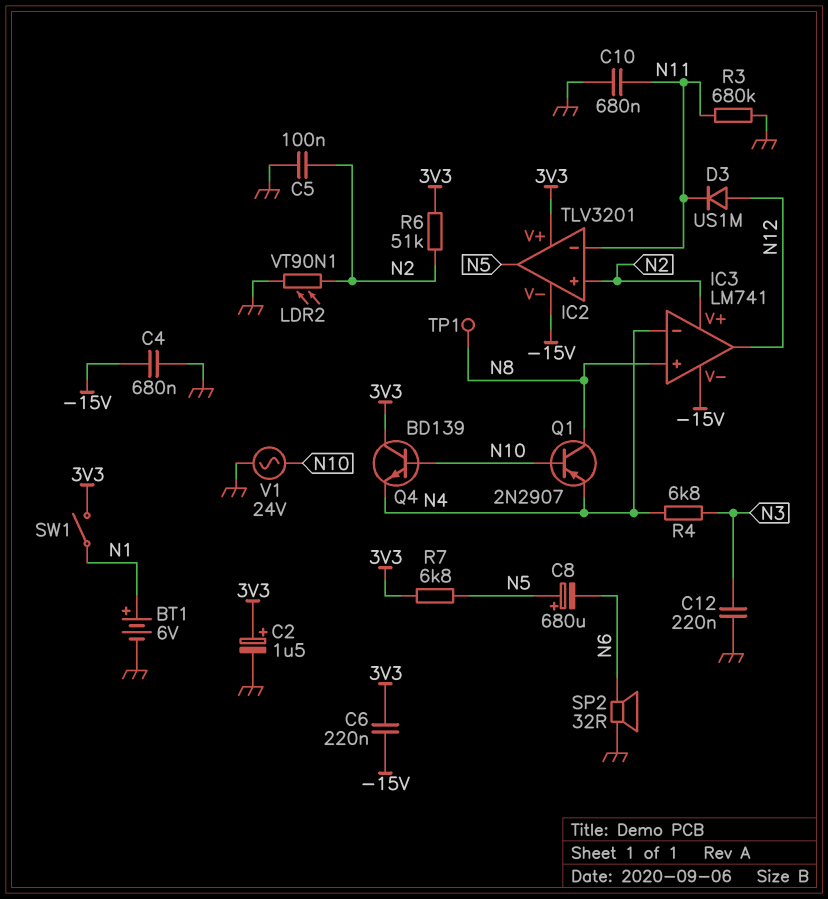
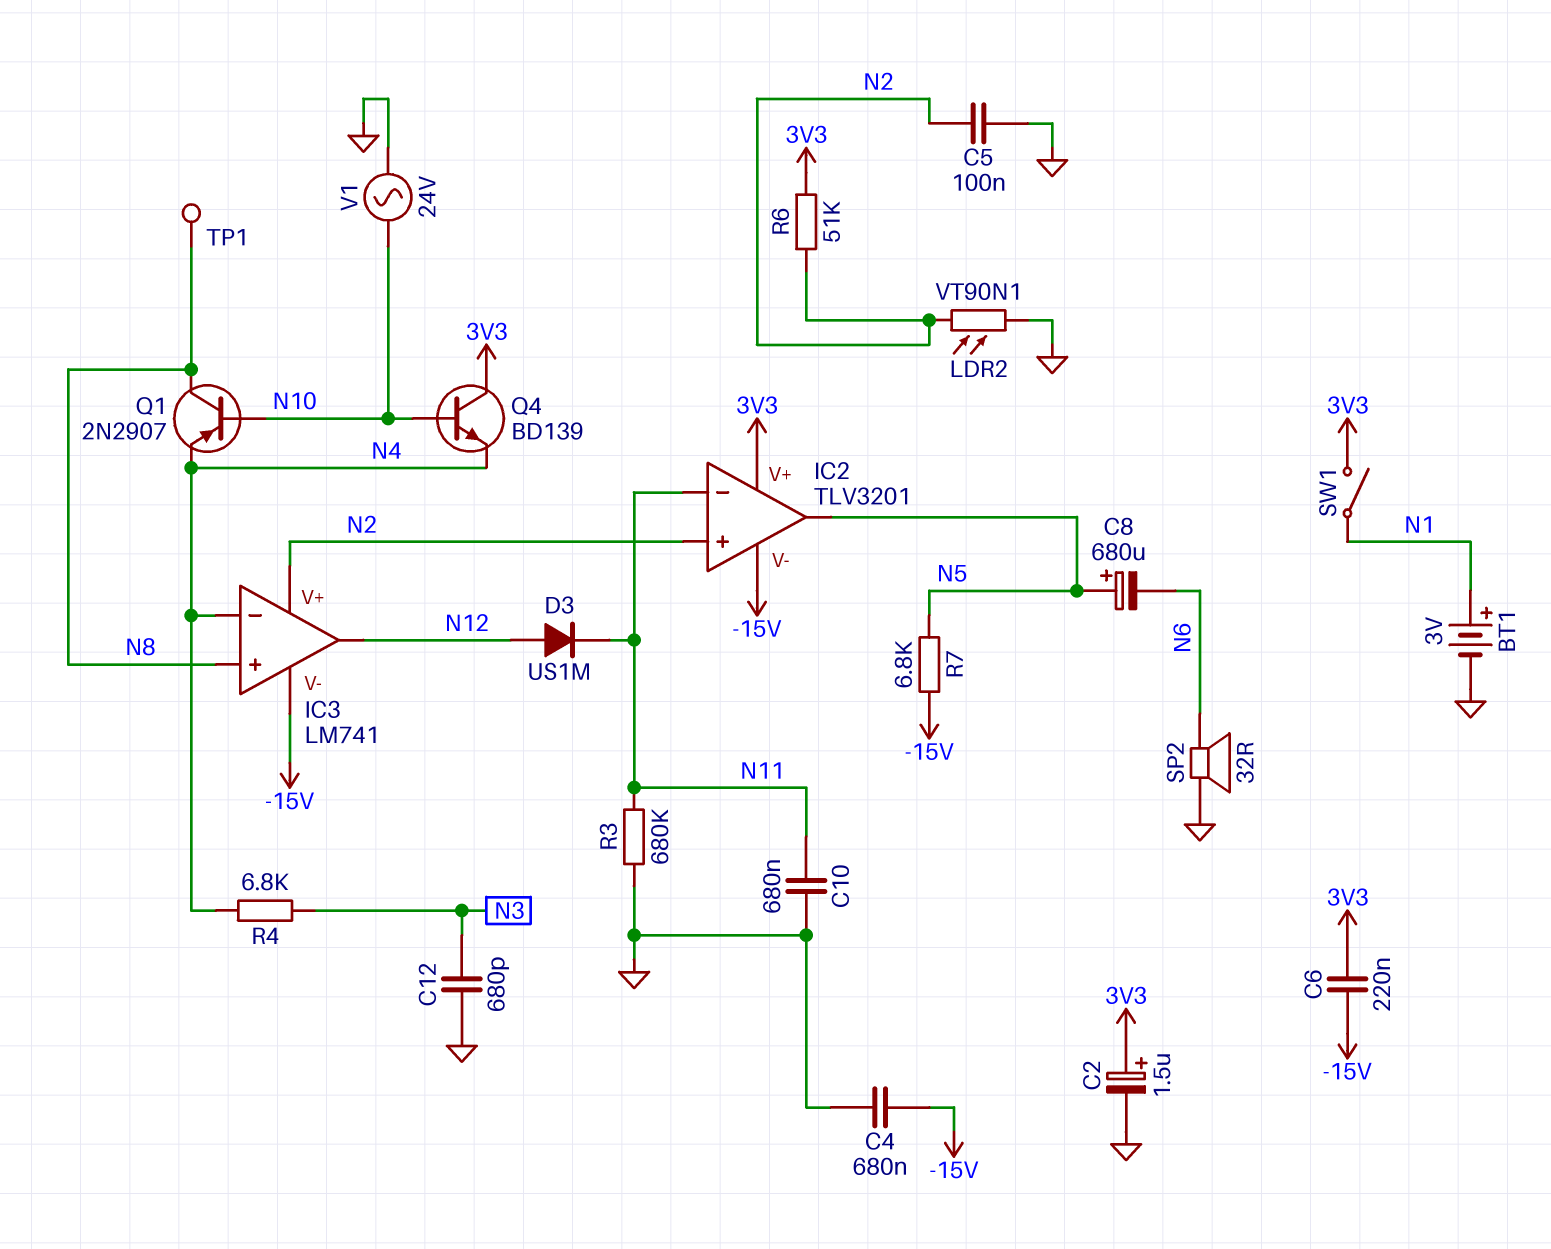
BT1: 6V (plus N1, minus GND) -> 3V (plus N1, minus GND)
C12: 220nF (GND, N3) -> 680pF (GND, N3)
R7: 6.8k (3V3, N5) -> 6.8k (-15V, N5)

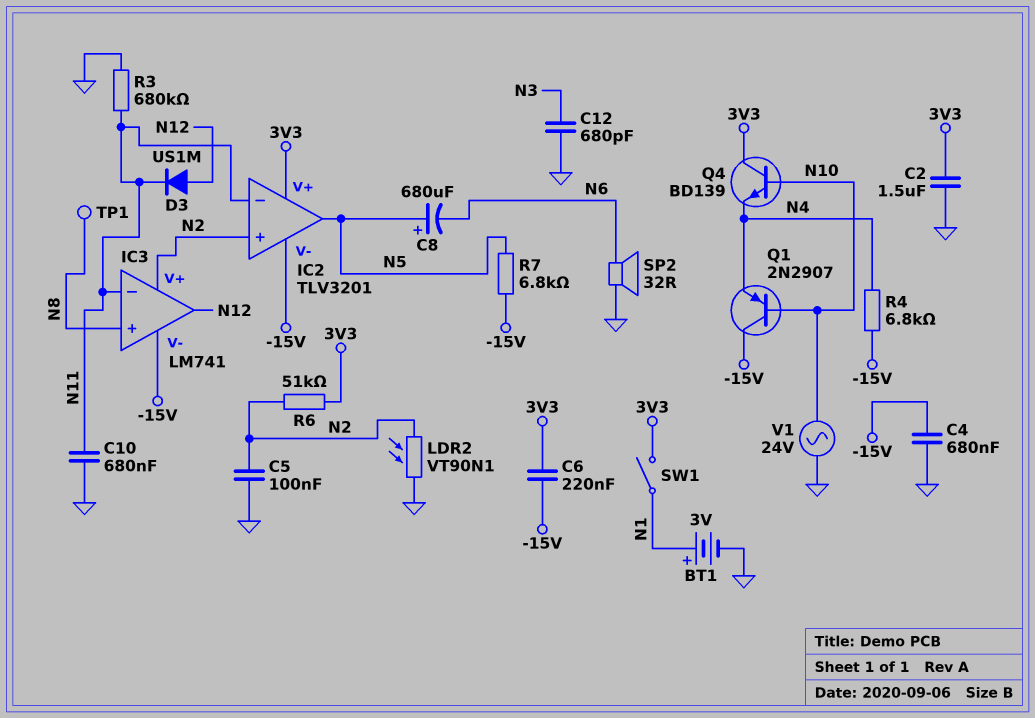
C2: 1.5uF (plus 3V3, minus GND) -> 1.5uF (3V3, GND)
IC3 pin in-: N4 -> N11
Q1: PNP 2N2907 (B N10, C N8, E N4) -> PNP 2N2907 (B N10, C -15V, E N4)
R4: 6.8k (N3, N4) -> 6.8k (-15V, N4)

